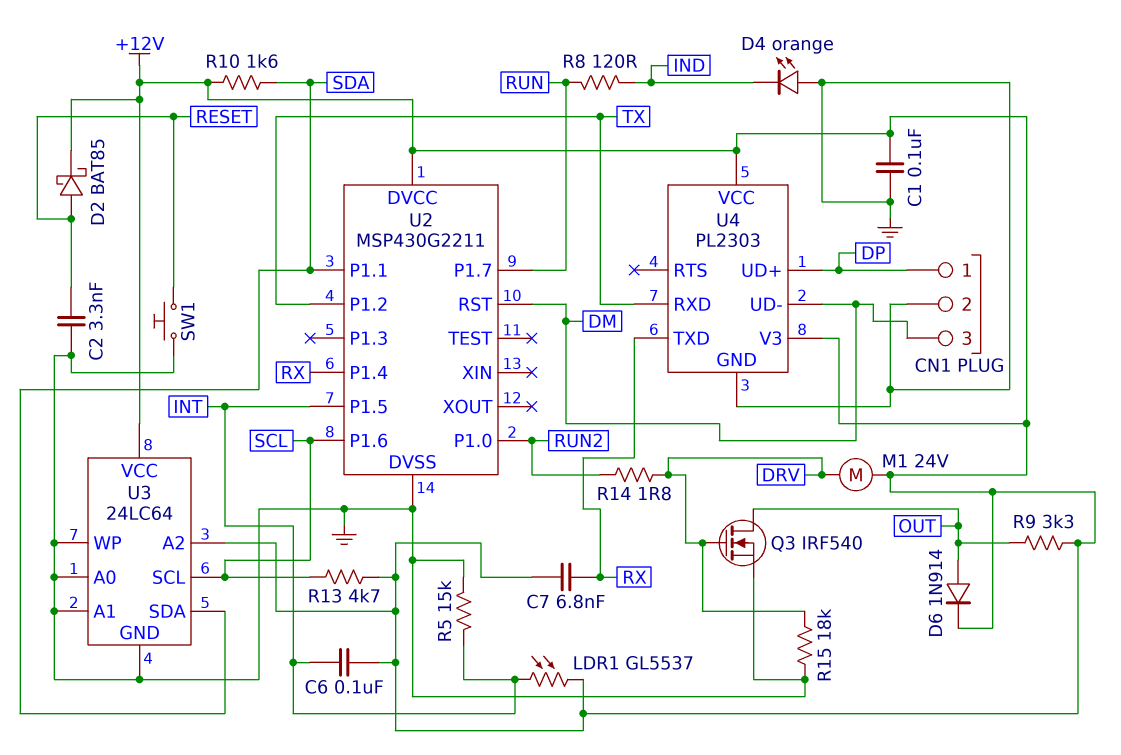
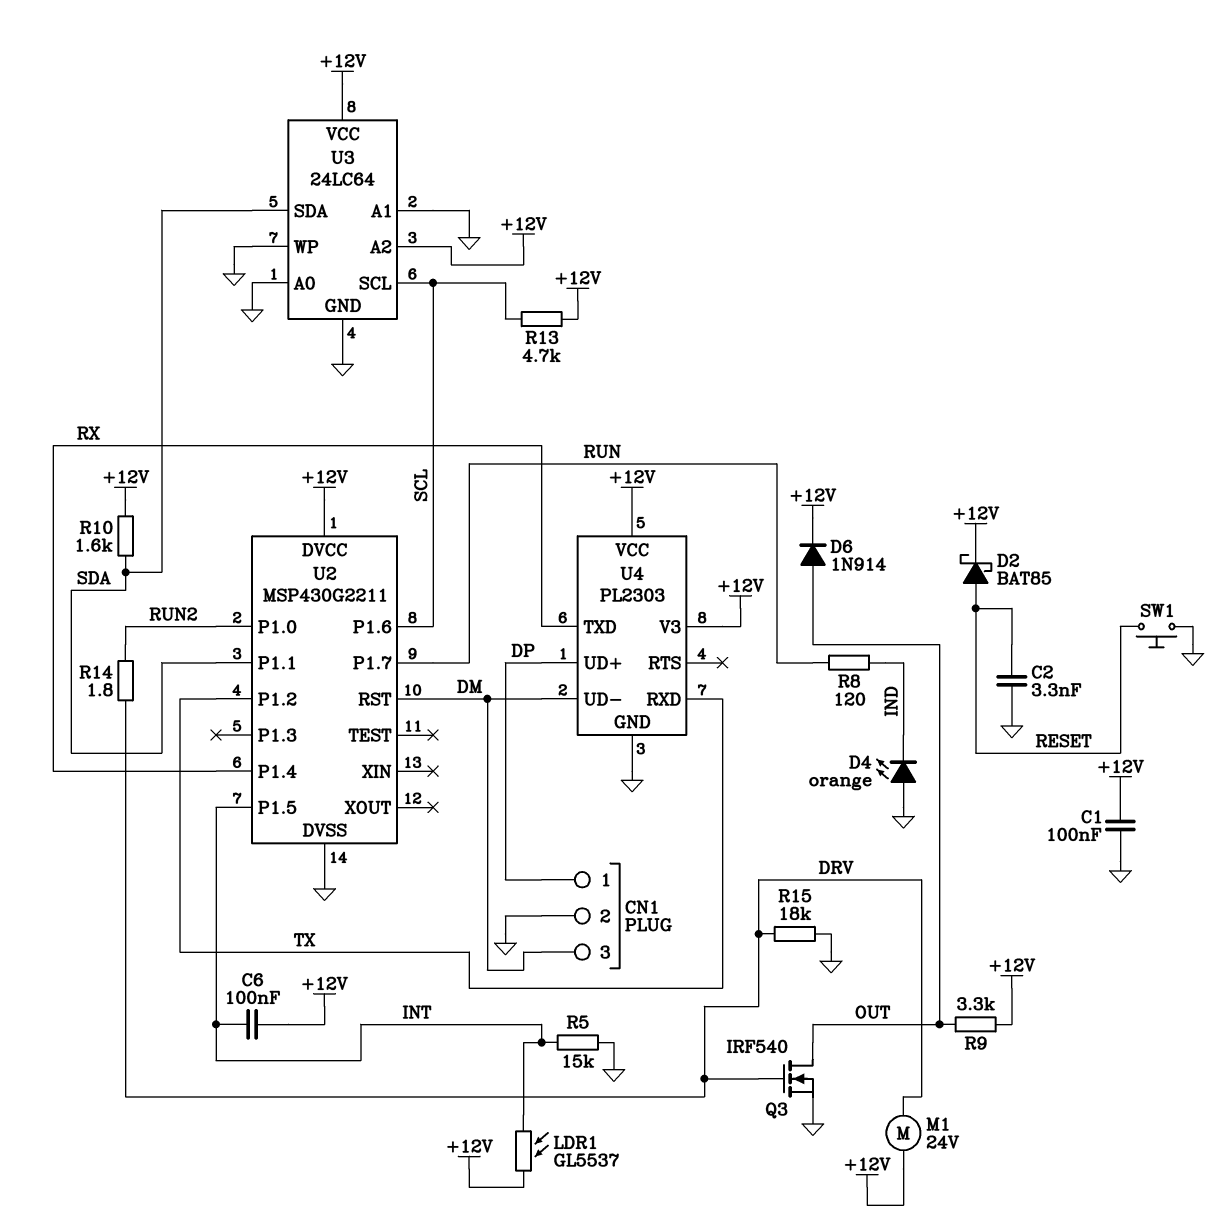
C7: 6.8nF (+12V, RX) -> none

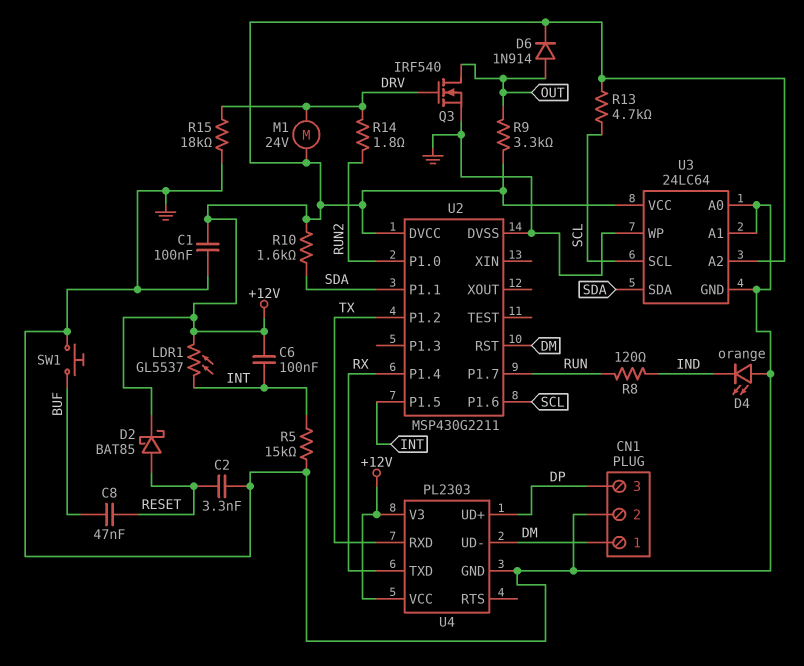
C8: none -> 47nF (BUF, RESET)
CN1 pin 1: DP -> DM
CN1 pin 3: DM -> DP
SW1: button (GND, RESET) -> button (BUF, GND)

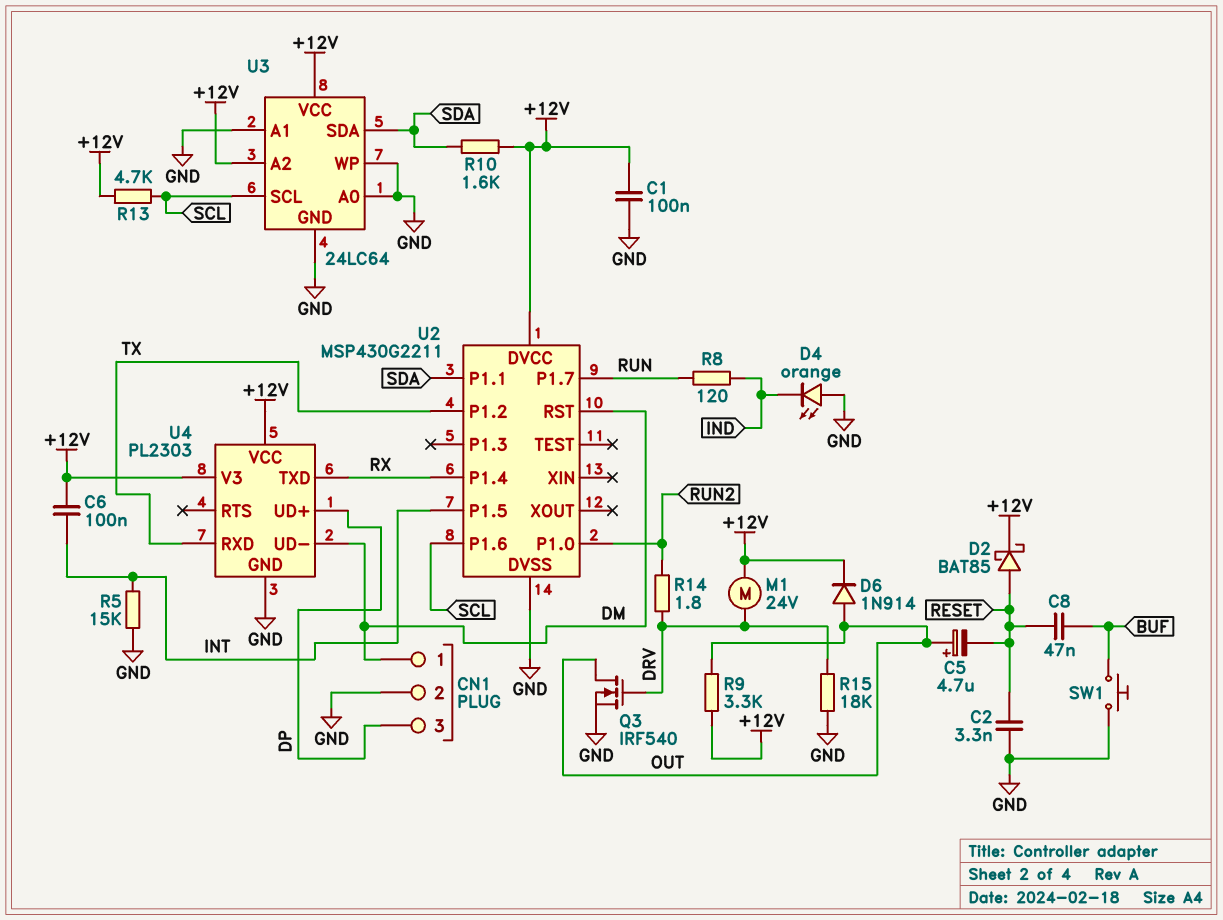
C5: none -> 4.7uF (plus OUT, minus RESET)
LDR1: GL5537 (+12V, INT) -> none

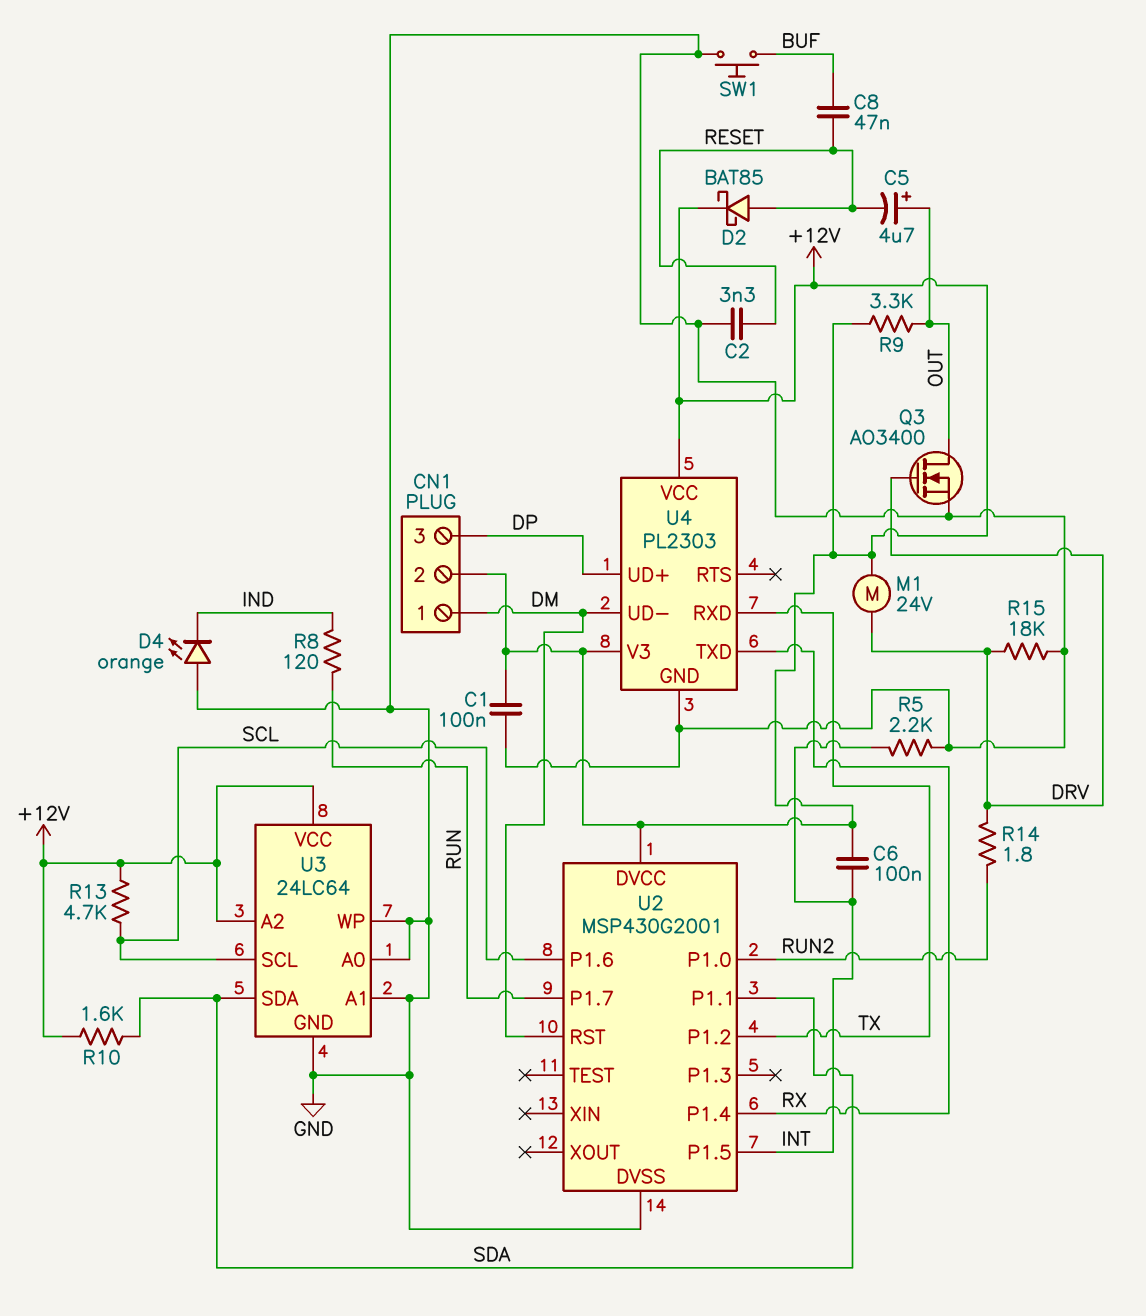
CN1 pin 2: GND -> +12V
D6: diode 1N914 (A OUT, K +12V) -> none
Q3: NMOS IRF540 (G DRV, D OUT, S GND) -> NMOS AO3400 (G DRV, D OUT, S GND)
R5: 15k (GND, INT) -> 2.2k (GND, INT)
U2: MSP430G2211 -> MSP430G2001

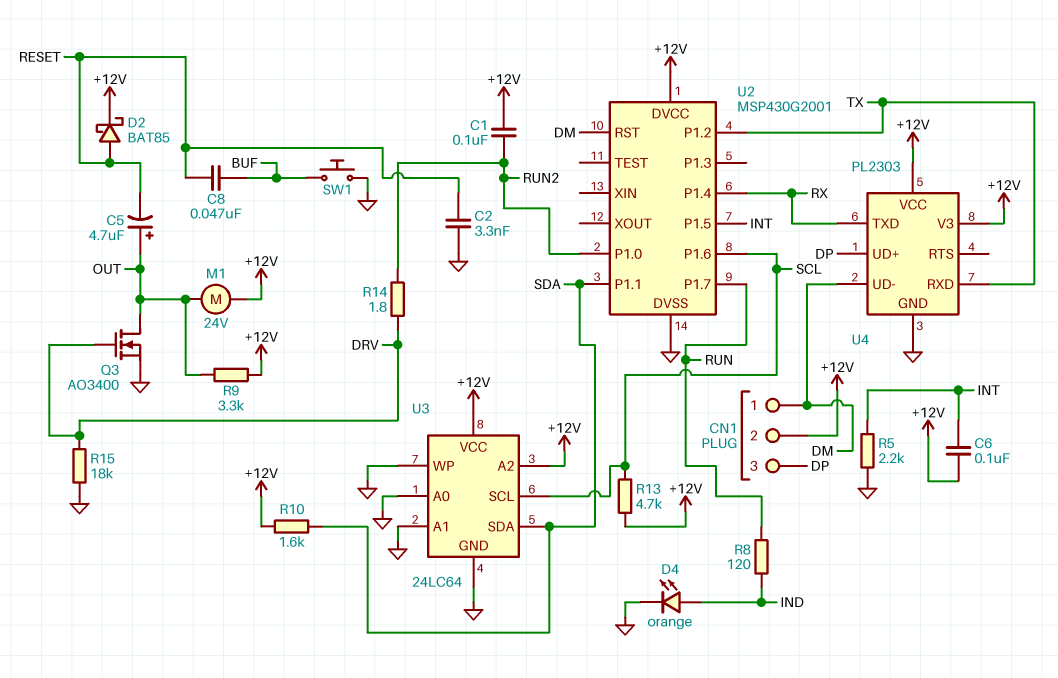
C1: 100nF (+12V, GND) -> 100nF (+12V, RUN2)
D4: LED orange (A GND, K IND) -> LED orange (A IND, K GND)
M1: motor 24V (+12V, DRV) -> motor 24V (+12V, OUT)

